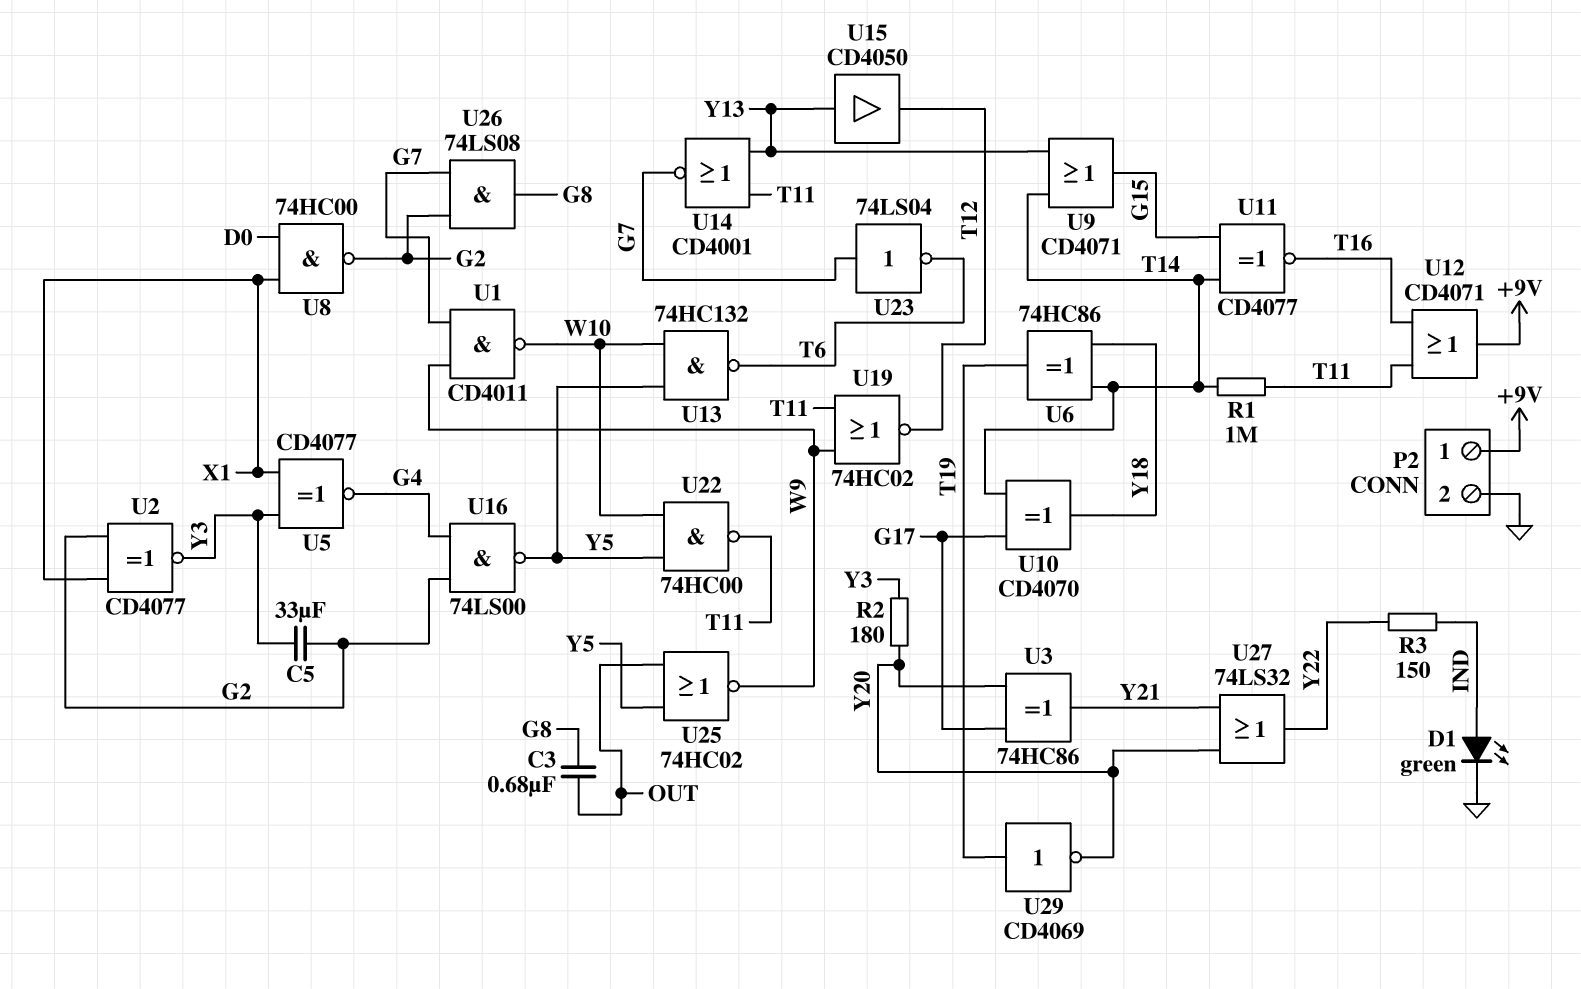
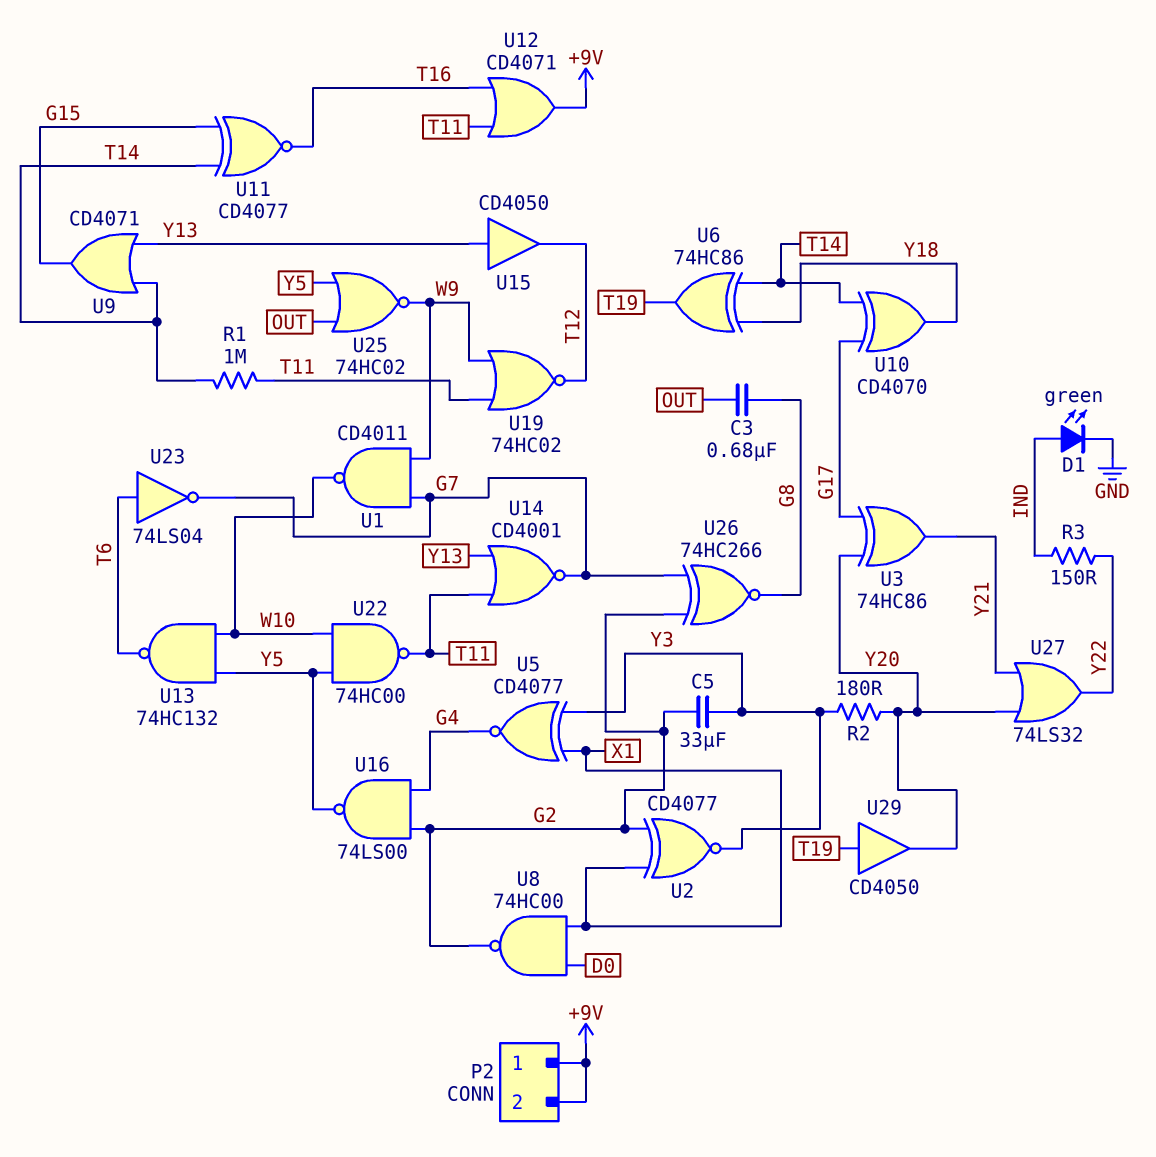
P2 pin 2: GND -> +9V
U23: NOT 74LS04 (in G7, out T6) -> NOT 74LS04 (in T6, out G7)
U26: AND 74LS08 (in G2, in G7, out G8) -> XNOR 74HC266 (in G2, in G7, out G8)
U29: NOT CD4069 (in T19, out Y20) -> buffer CD4050 (in T19, out Y20)

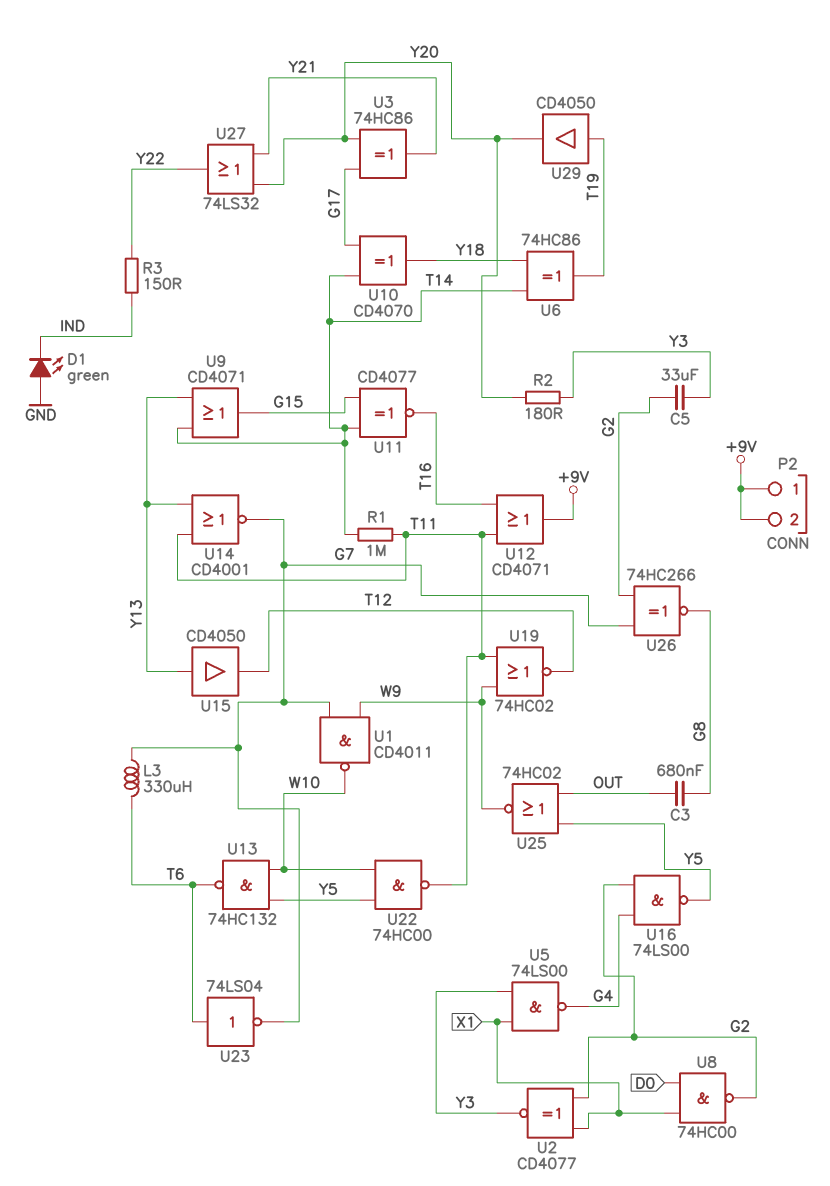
D1: LED green (A IND, K GND) -> LED green (A GND, K IND)
L3: none -> 330uH (G7, T6)
U5: XNOR CD4077 (in X1, in Y3, out G4) -> NAND 74LS00 (in X1, in Y3, out G4)

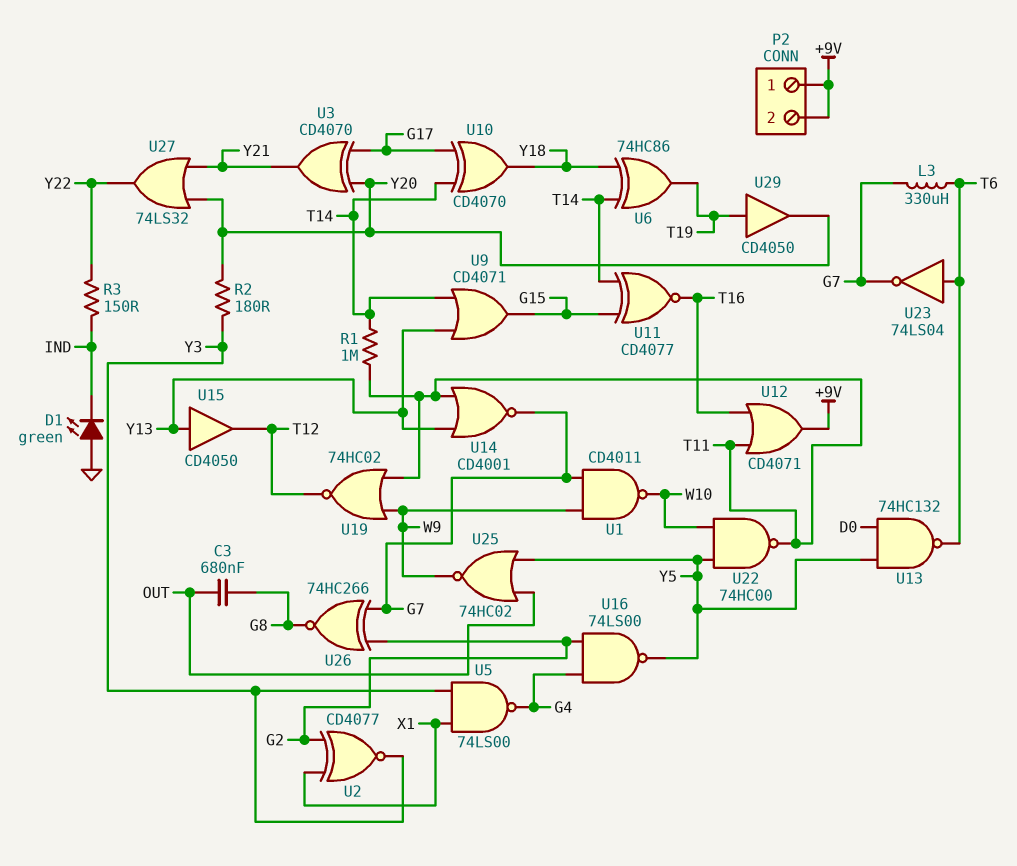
C5: 33uF (G2, Y3) -> none
U3: XOR 74HC86 (in G17, in Y20, out Y21) -> XOR CD4070 (in G17, in Y20, out Y21)
U8: NAND 74HC00 (in D0, in X1, out G2) -> none
U13: NAND 74HC132 (in W10, in Y5, out T6) -> NAND 74HC132 (in D0, in Y5, out T6)

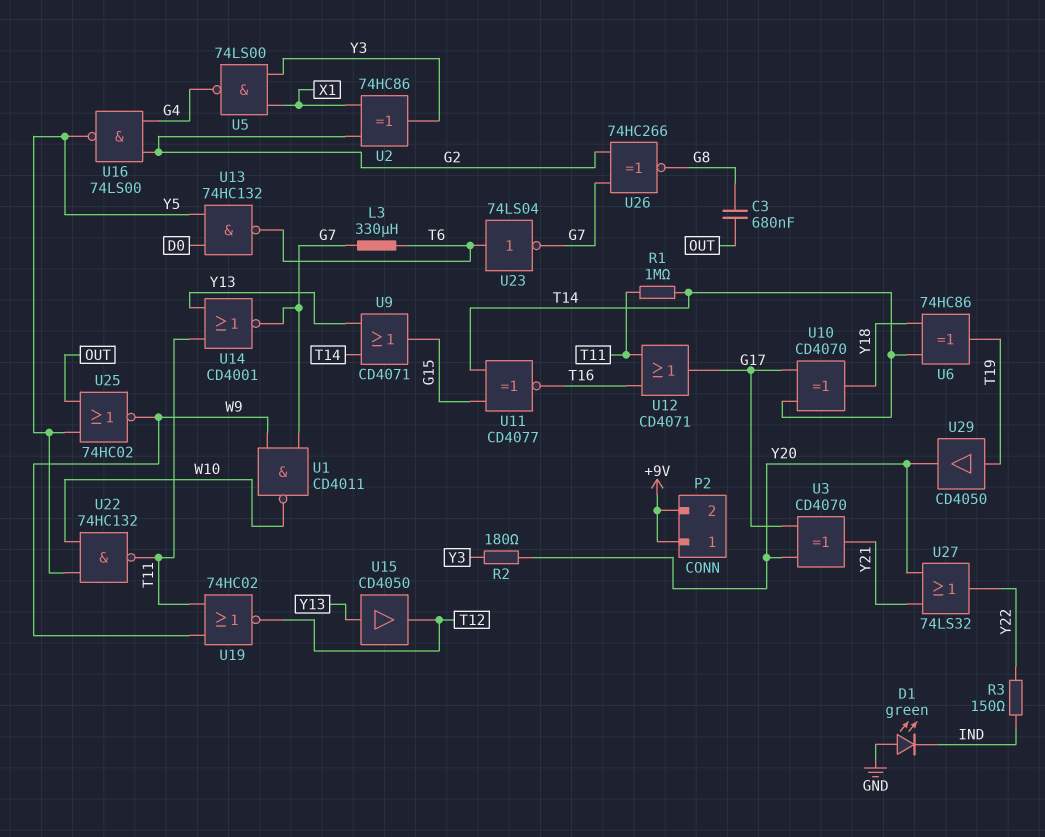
U2: XNOR CD4077 (in G2, in X1, out Y3) -> XOR 74HC86 (in G2, in X1, out Y3)
U12: OR CD4071 (in T11, in T16, out +9V) -> OR CD4071 (in T11, in T16, out G17)
U22: NAND 74HC00 (in W10, in Y5, out T11) -> NAND 74HC132 (in W10, in Y5, out T11)

